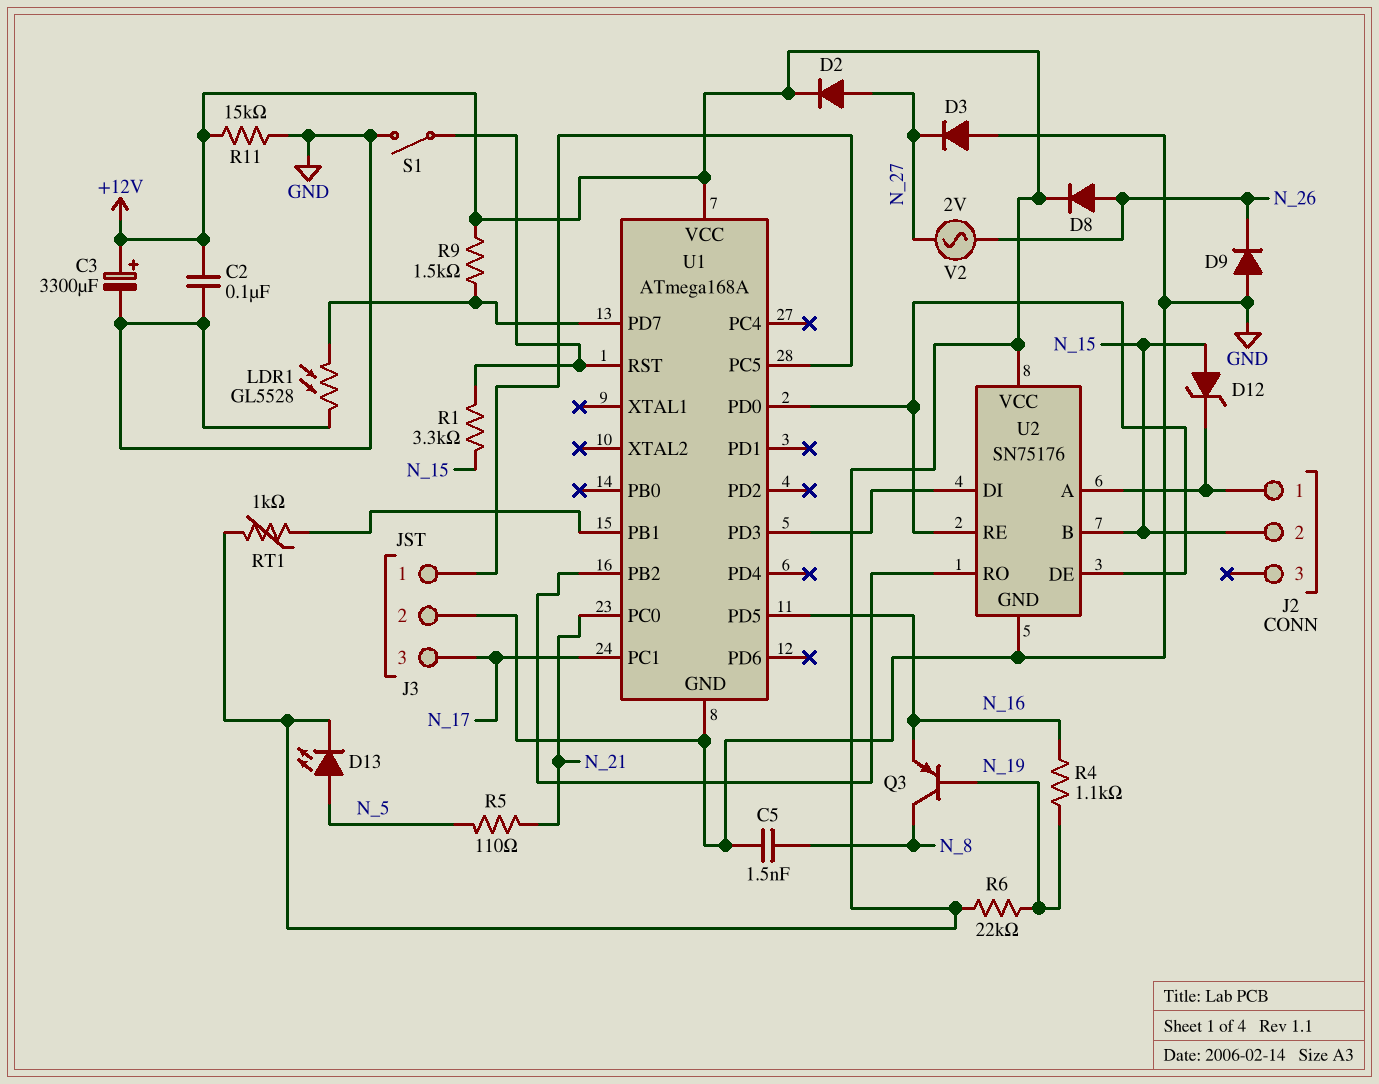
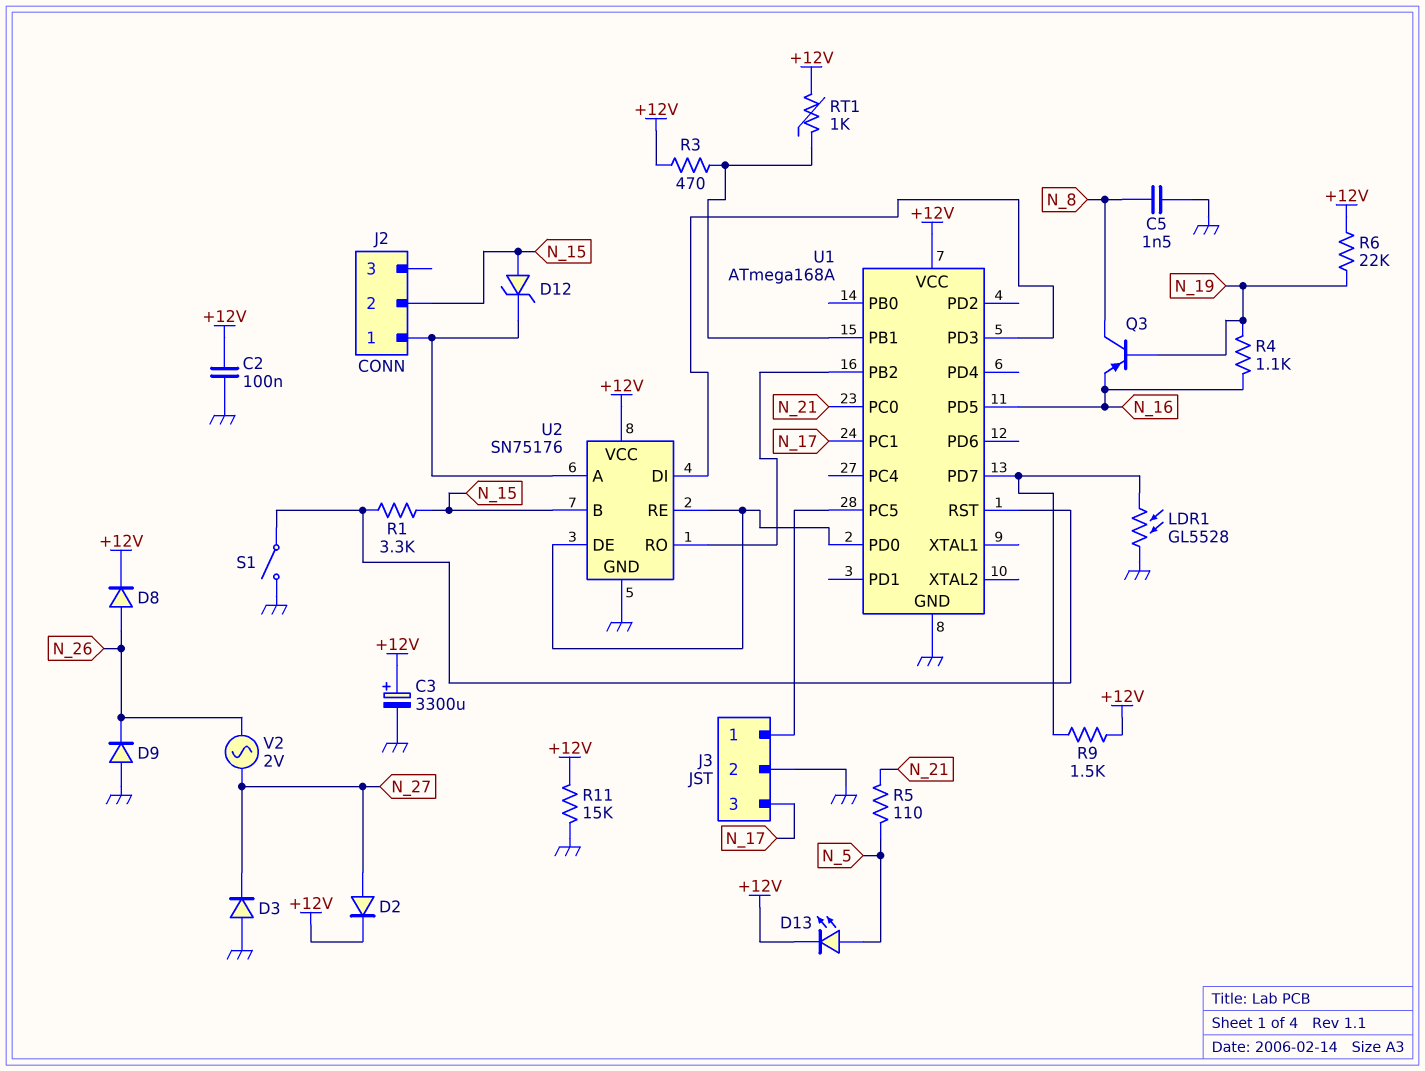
R3: none -> 470 (+12V, U1/PB1)

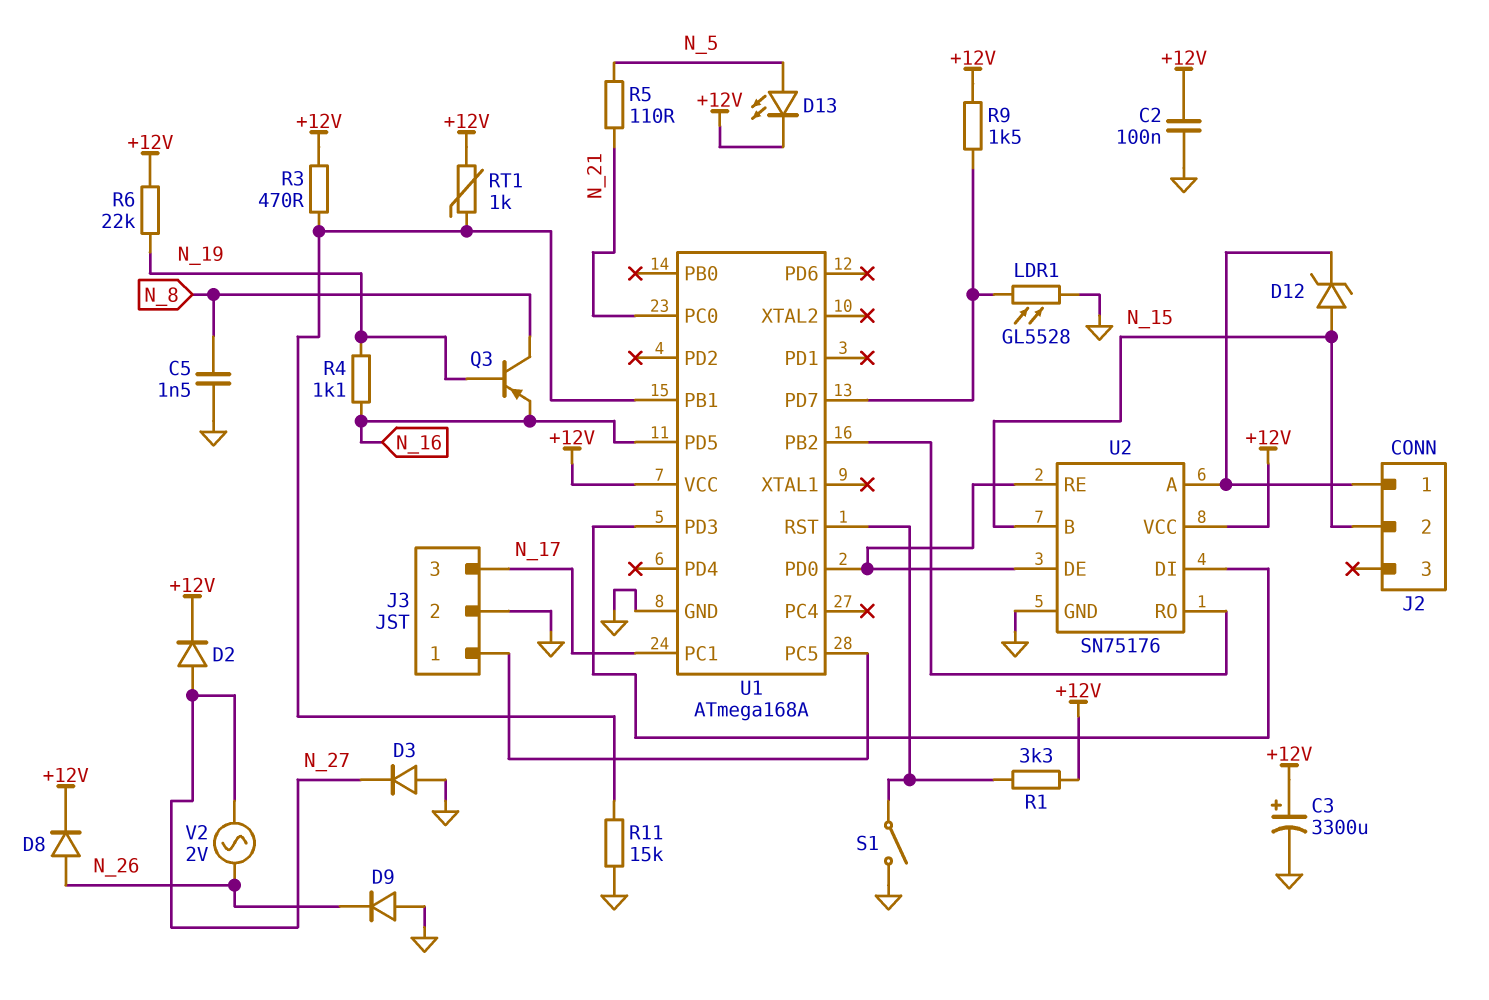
R1: 3.3k (N_15, U1/RST) -> 3.3k (+12V, U1/RST)
R11: 15k (+12V, GND) -> 15k (GND, U1/PB1)

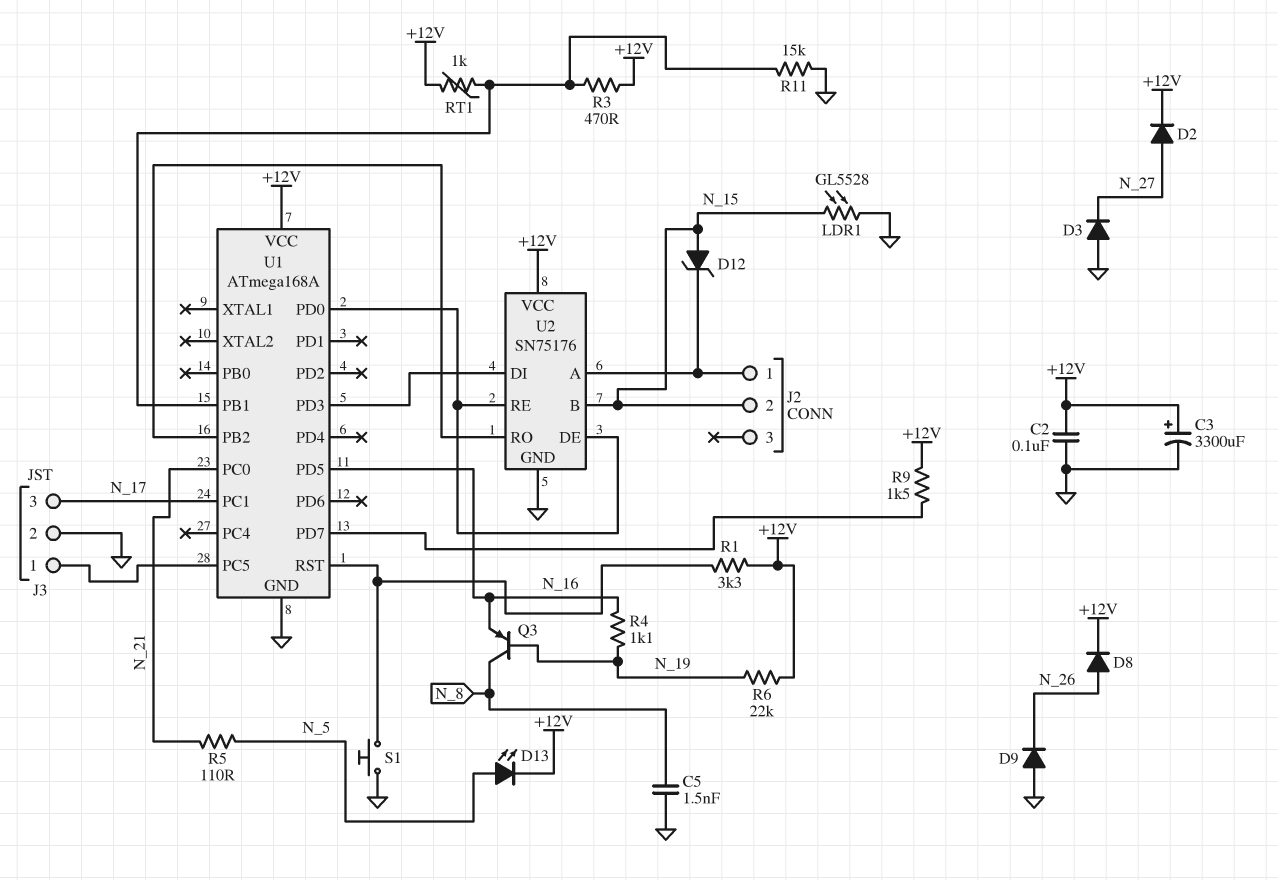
LDR1: GL5528 (GND, U1/PD7) -> GL5528 (GND, N_15)
S1: switch (GND, U1/RST) -> button (GND, U1/RST)
V2: AC 2V (N_26, N_27) -> none

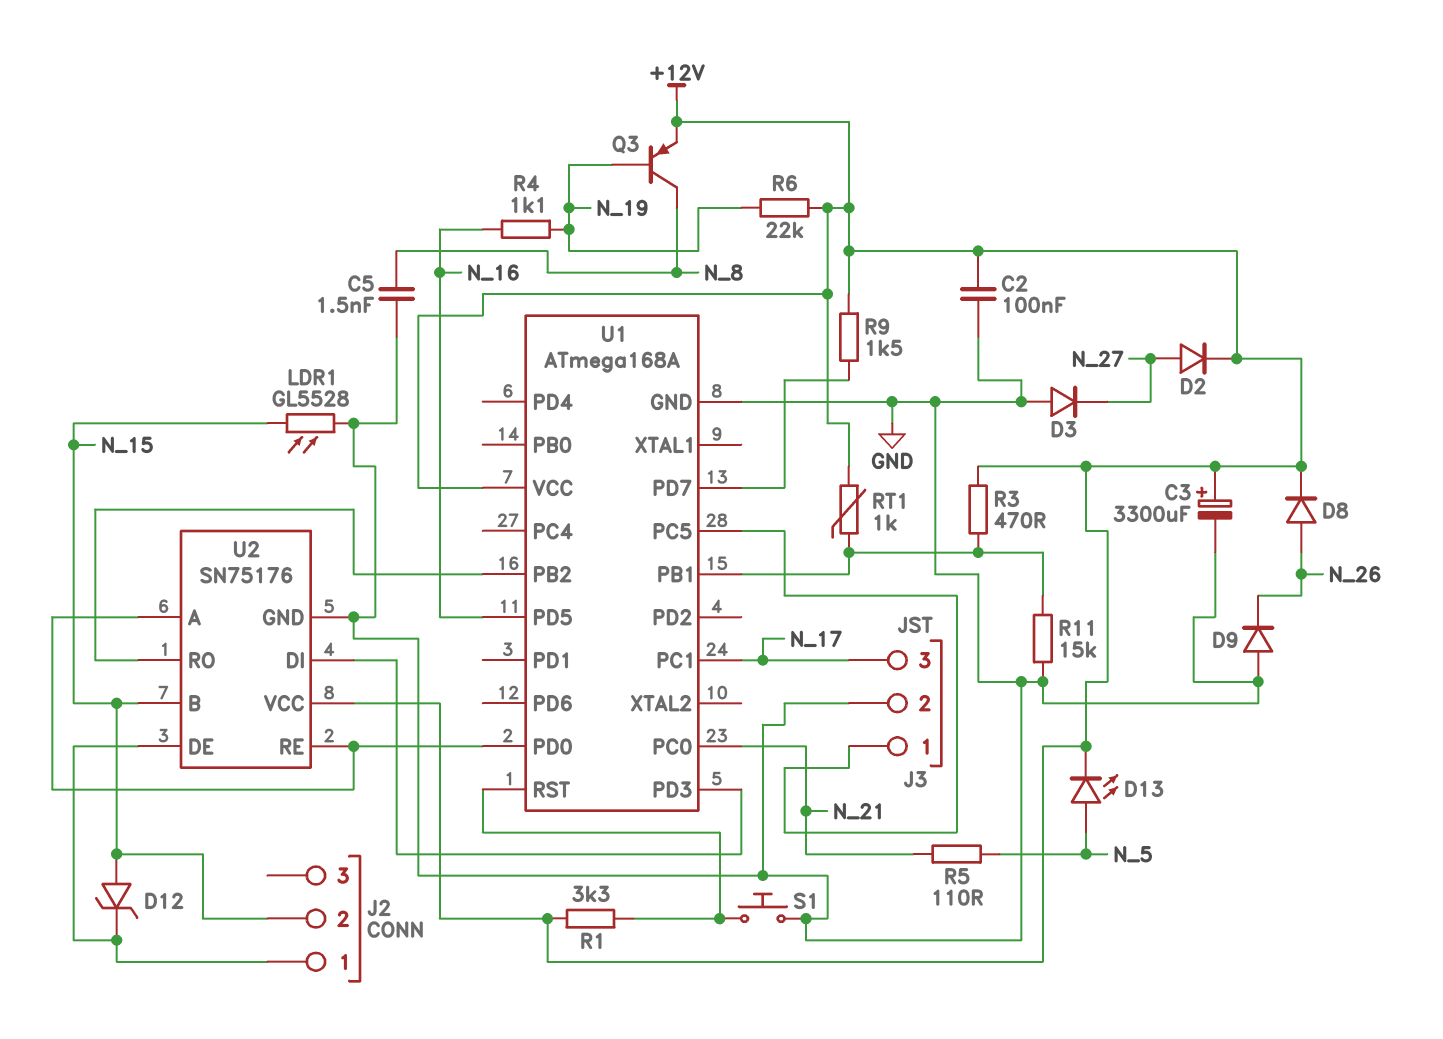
Q3: PNP (B N_19, C N_8, E N_16) -> PNP (B N_19, C N_8, E +12V)
U2 pin A: J2/1 -> U1/PD0
U2 pin DE: U1/PD0 -> J2/1

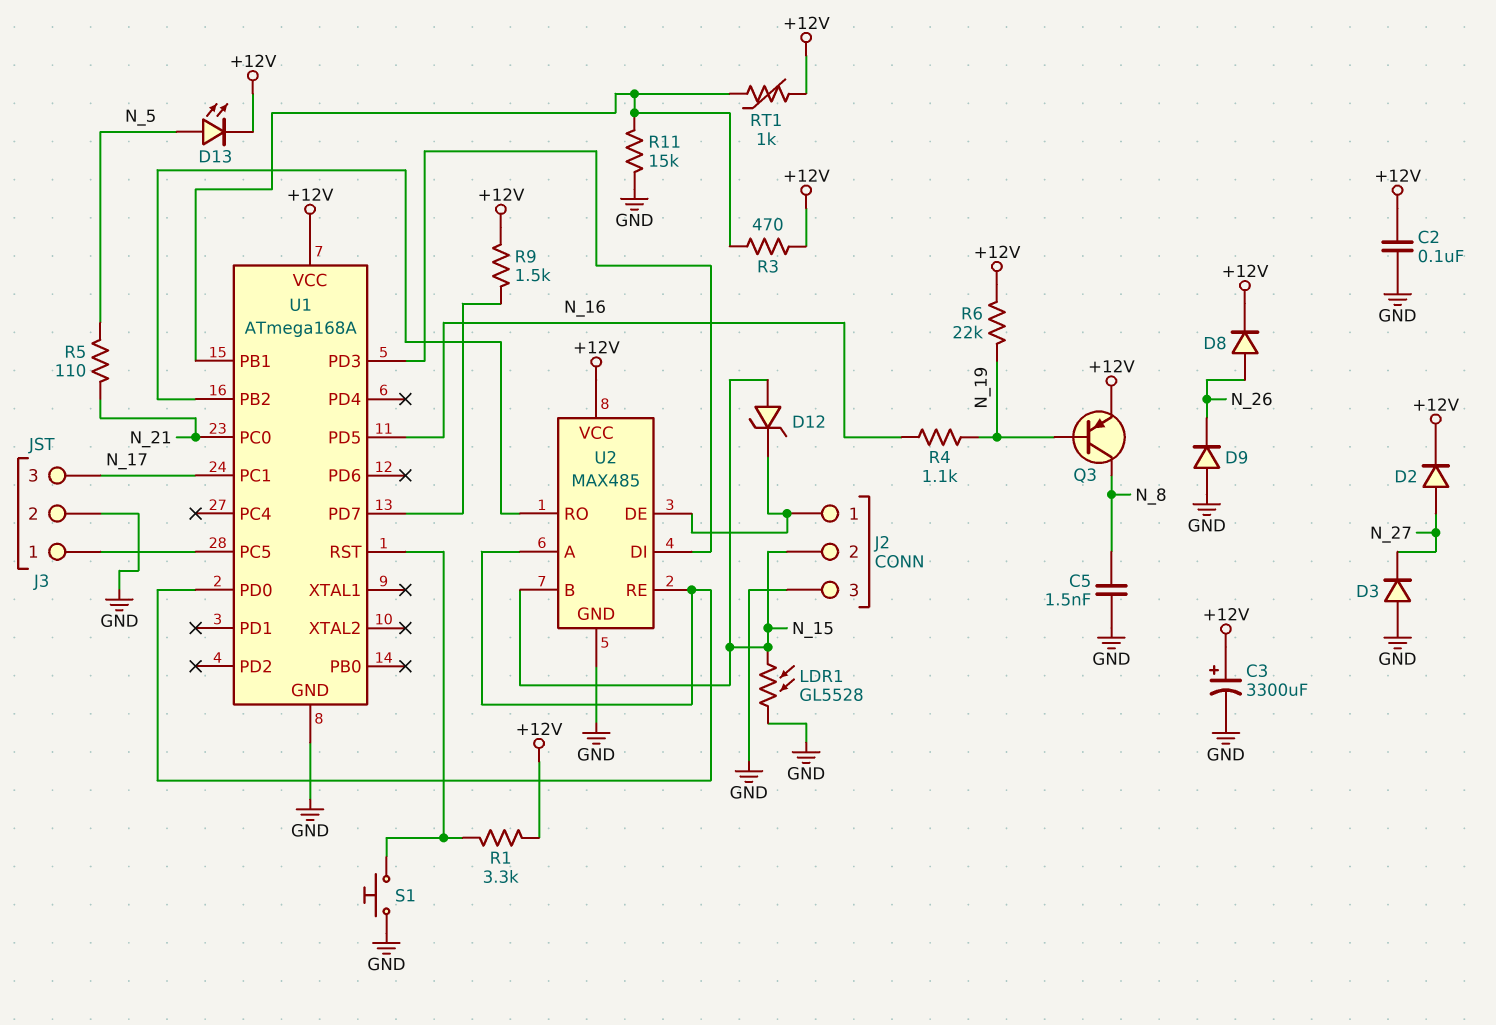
J2 pin 3: none -> GND
U2: SN75176 -> MAX485

